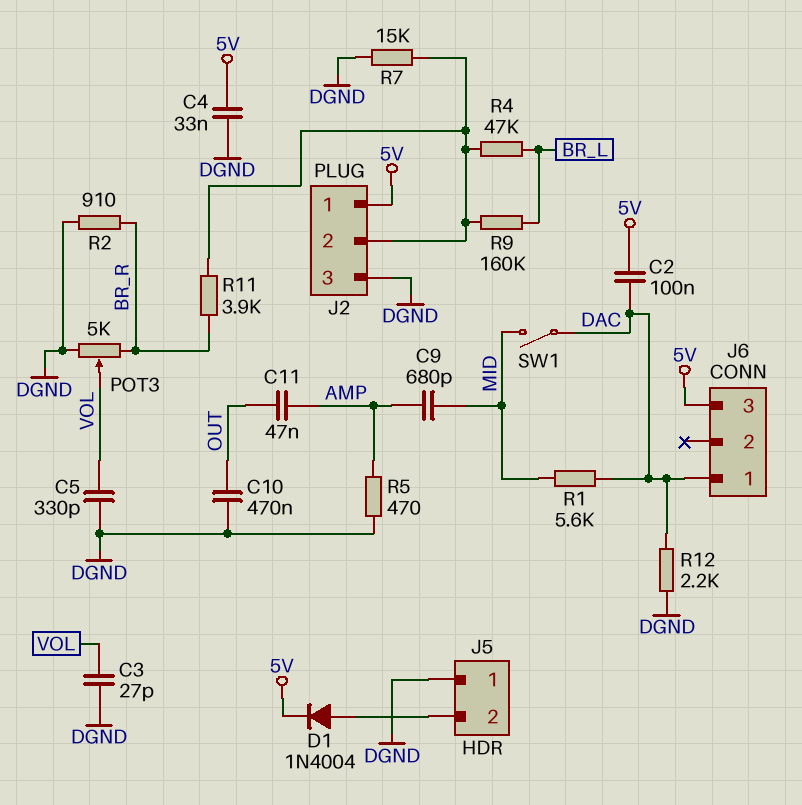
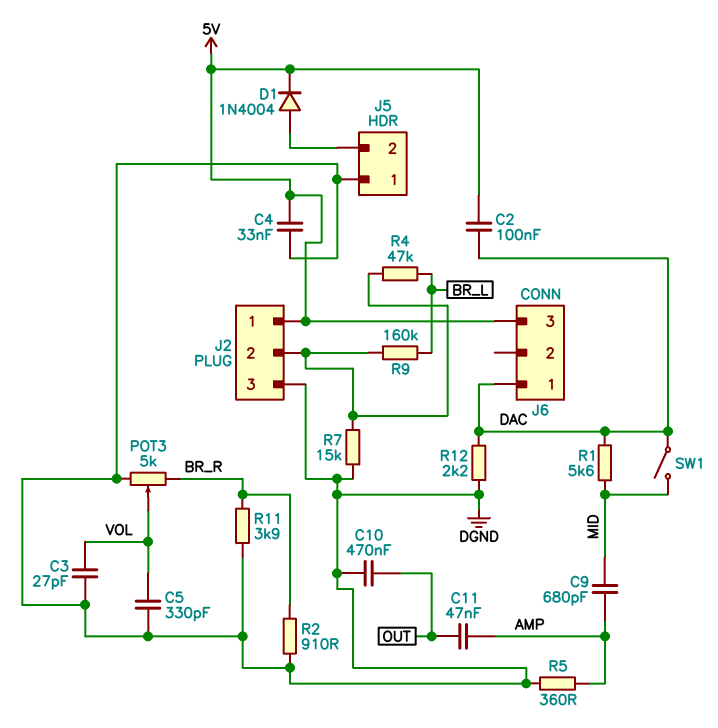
R5: 470 (AMP, DGND) -> 360 (AMP, DGND)
R11: 3.9k (BR_R, J2/2) -> 3.9k (BR_R, DGND)

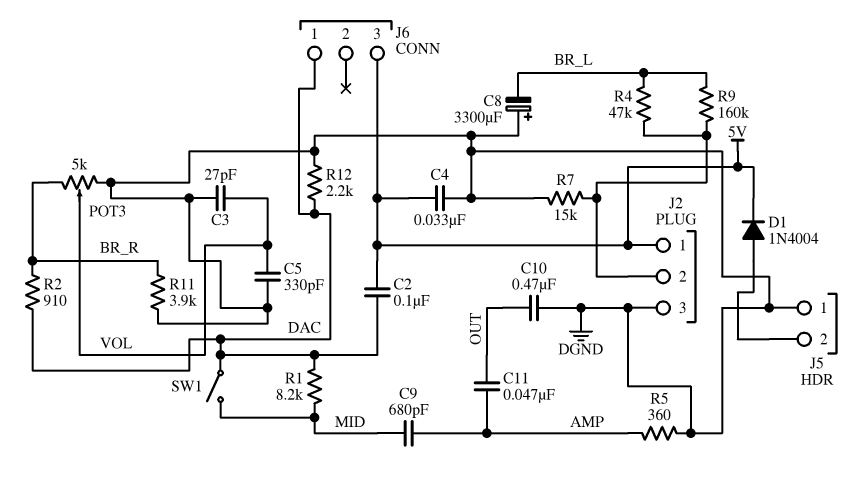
C8: none -> 3300uF (plus DGND, minus BR_L)
R1: 5.6k (DAC, MID) -> 8.2k (DAC, MID)
R2: 910 (BR_R, DGND) -> 910 (BR_R, DAC)

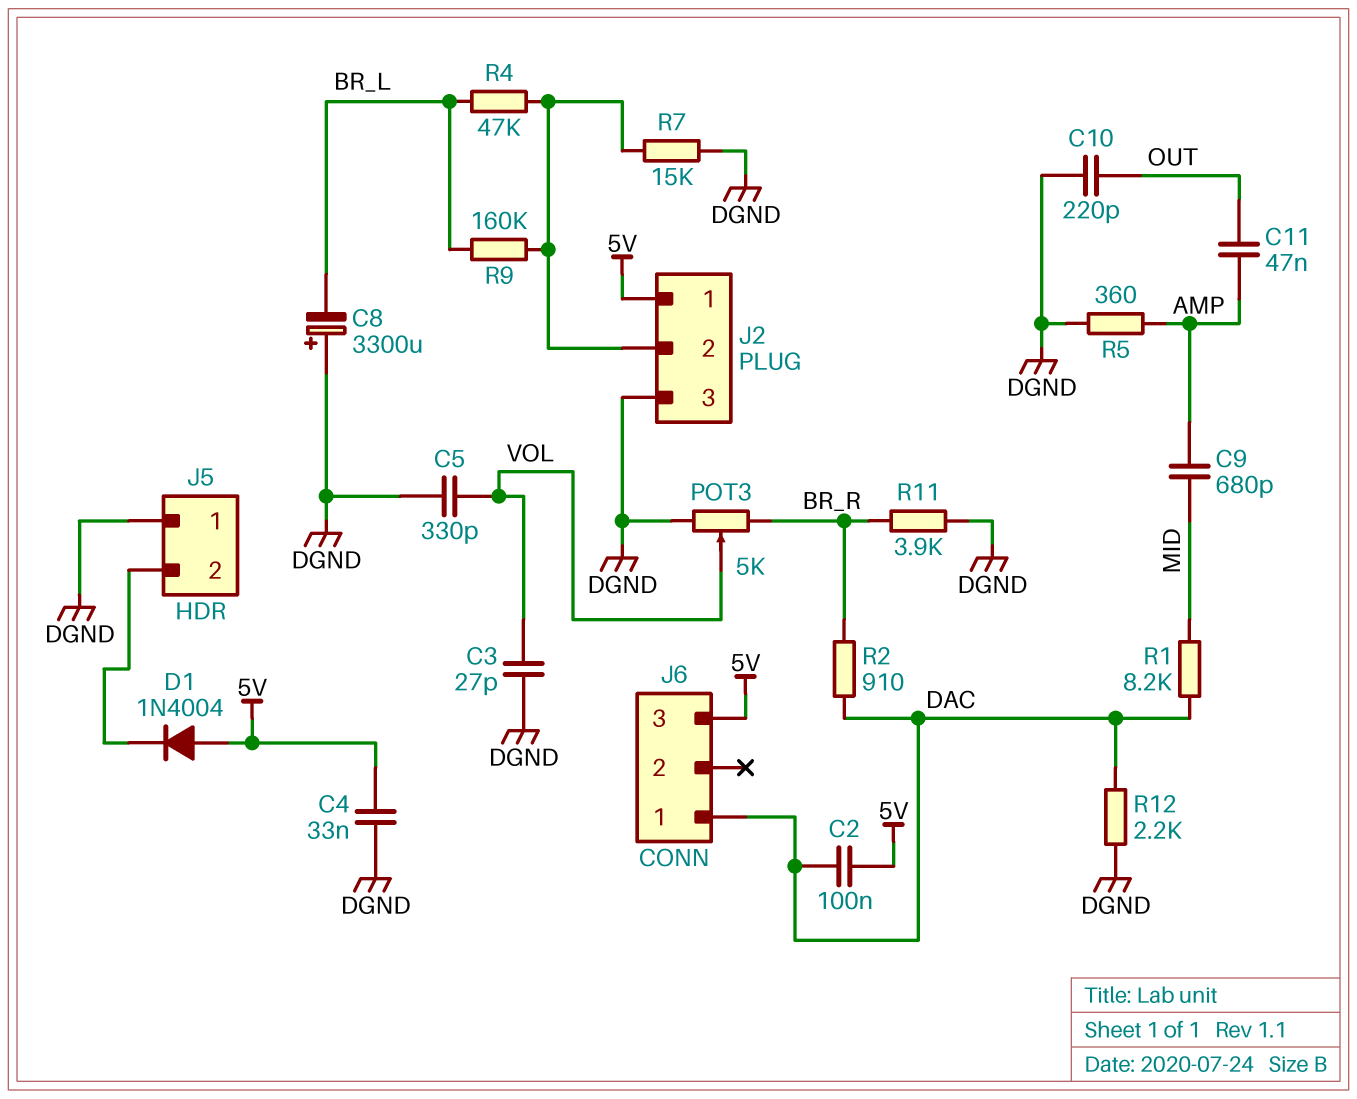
C10: 470nF (DGND, OUT) -> 220pF (DGND, OUT)
D1: diode 1N4004 (A J5/2, K 5V) -> diode 1N4004 (A 5V, K J5/2)
SW1: switch (DAC, MID) -> none

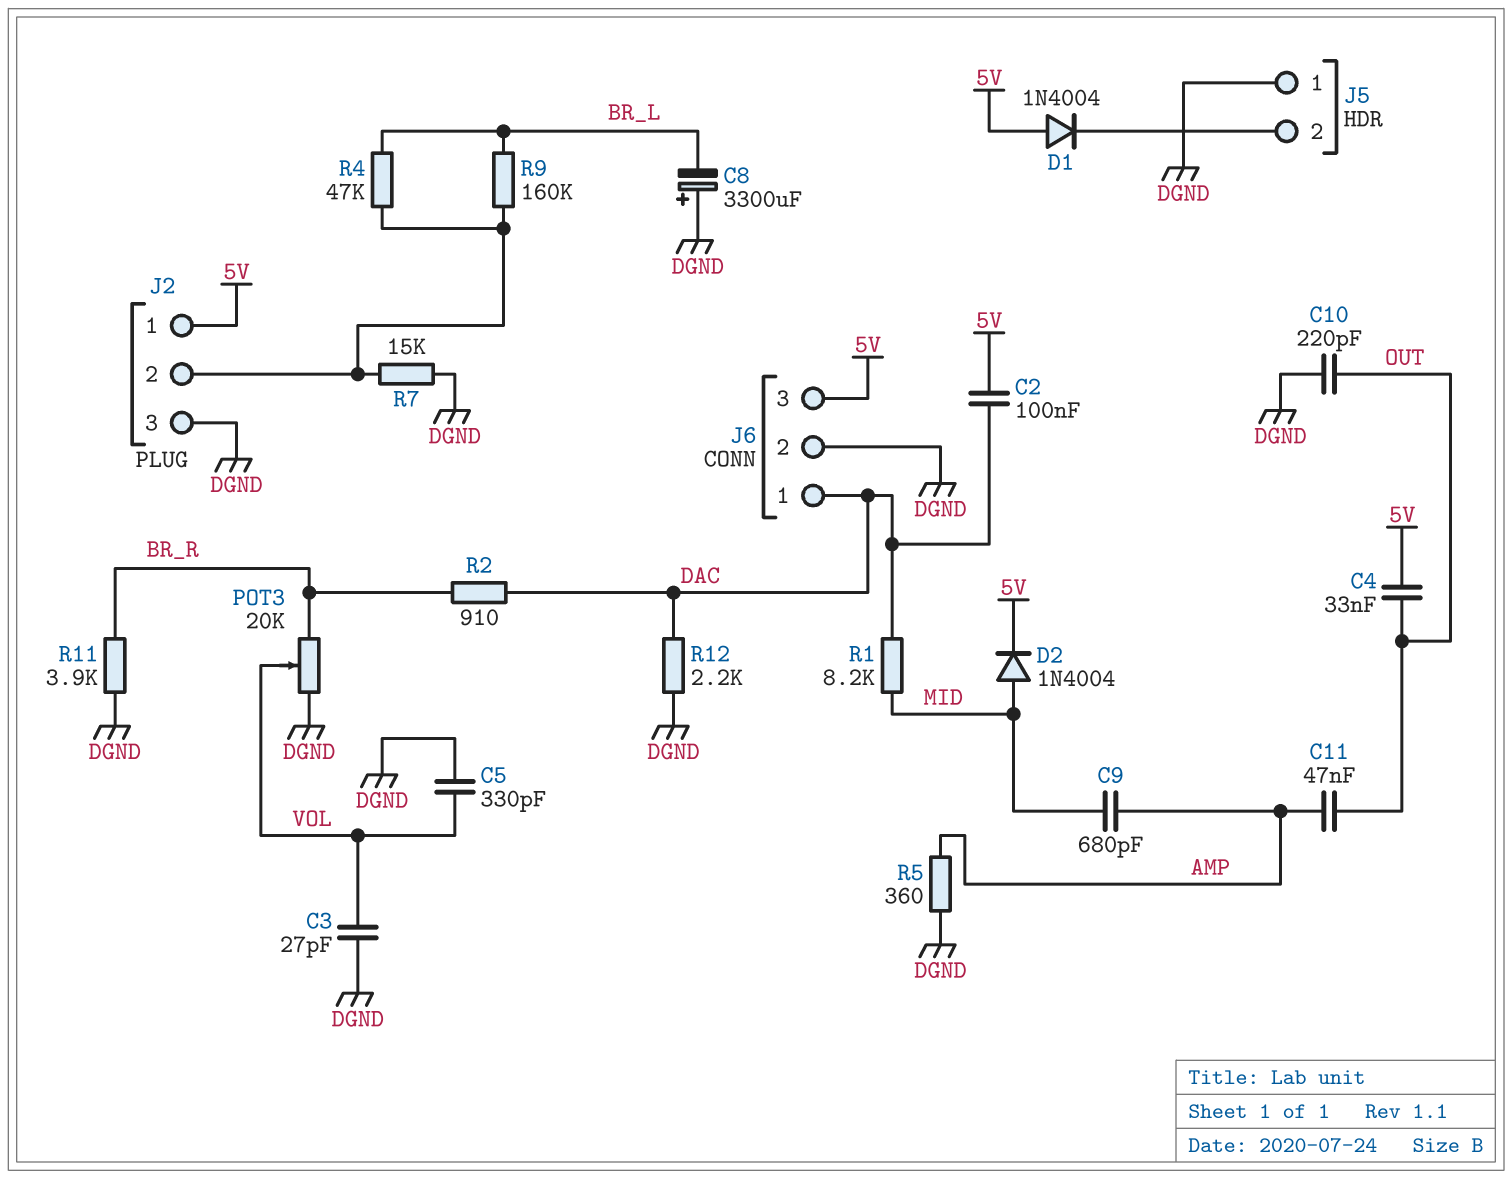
C4: 33nF (5V, DGND) -> 33nF (5V, OUT)
D2: none -> diode 1N4004 (A MID, K 5V)
J6 pin 2: none -> DGND
POT3: 5k (BR_R, DGND, wiper VOL) -> 20k (BR_R, DGND, wiper VOL)

